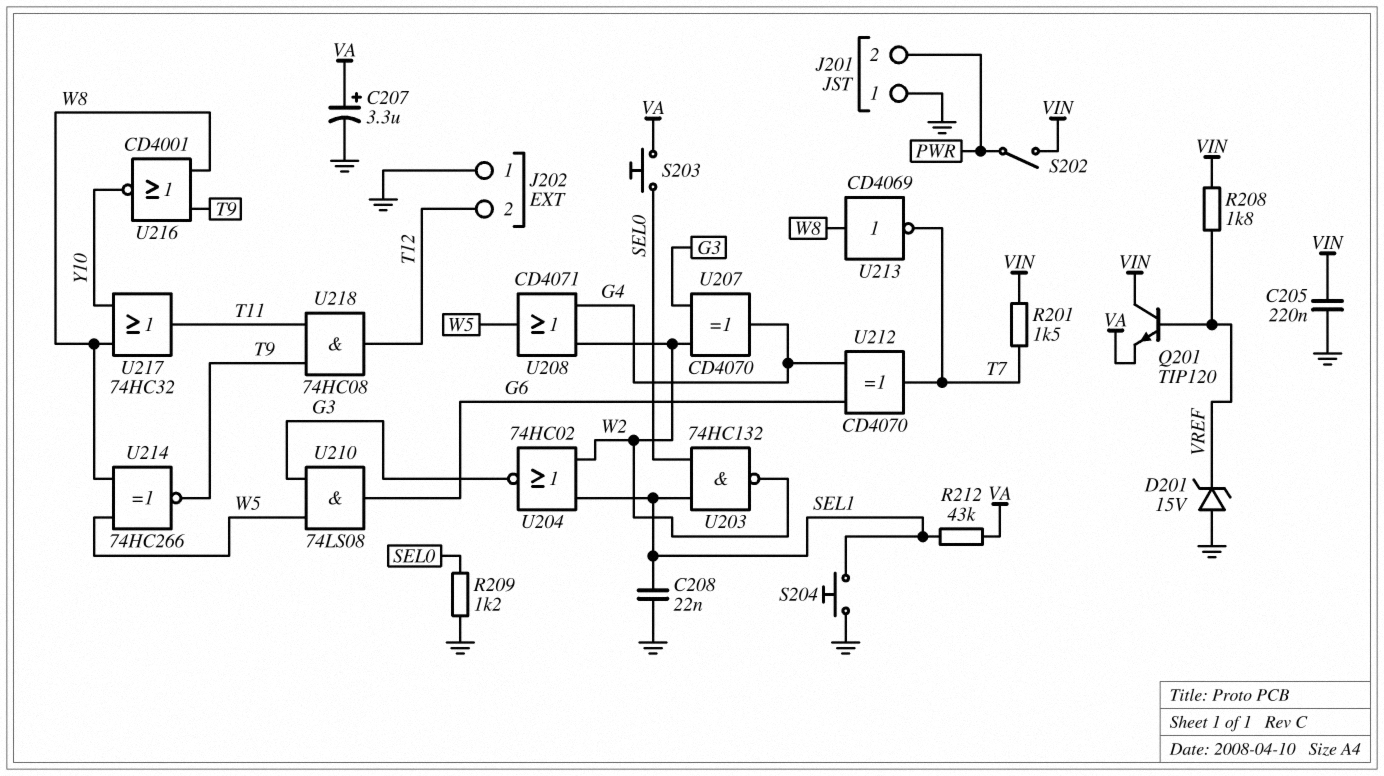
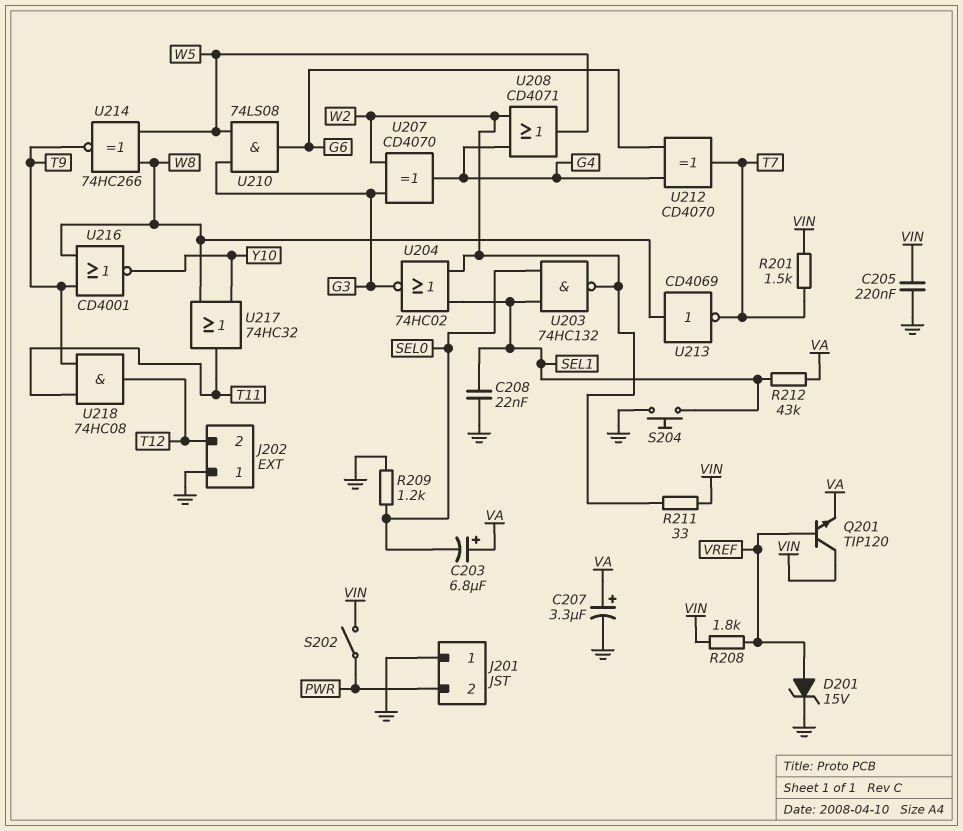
C203: none -> 6.8uF (plus VA, minus SEL0)
D201: zener 15V (A GND, K VREF) -> zener 15V (A VREF, K GND)
R211: none -> 33 (VIN, W2)
S203: button (SEL0, VA) -> none

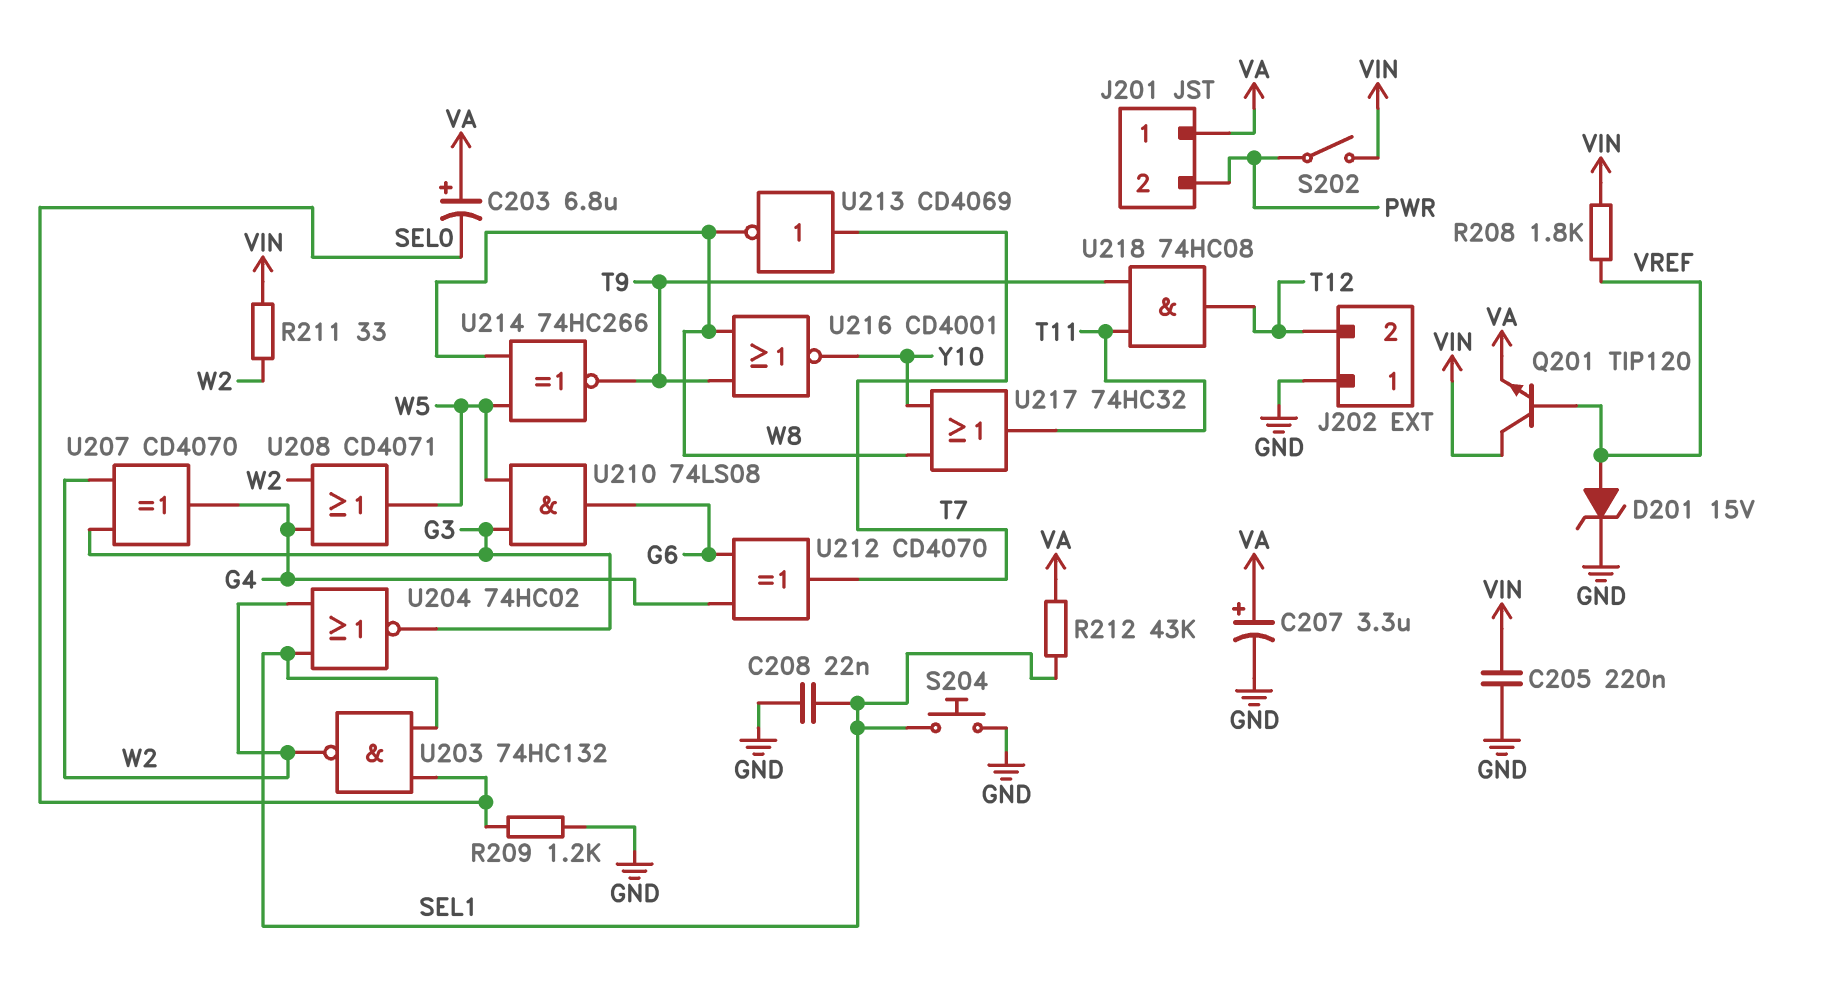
J201 pin 1: GND -> VA
R201: 1.5k (T7, VIN) -> none
U213: NOT CD4069 (in W8, out T7) -> NOT CD4069 (in T7, out W8)

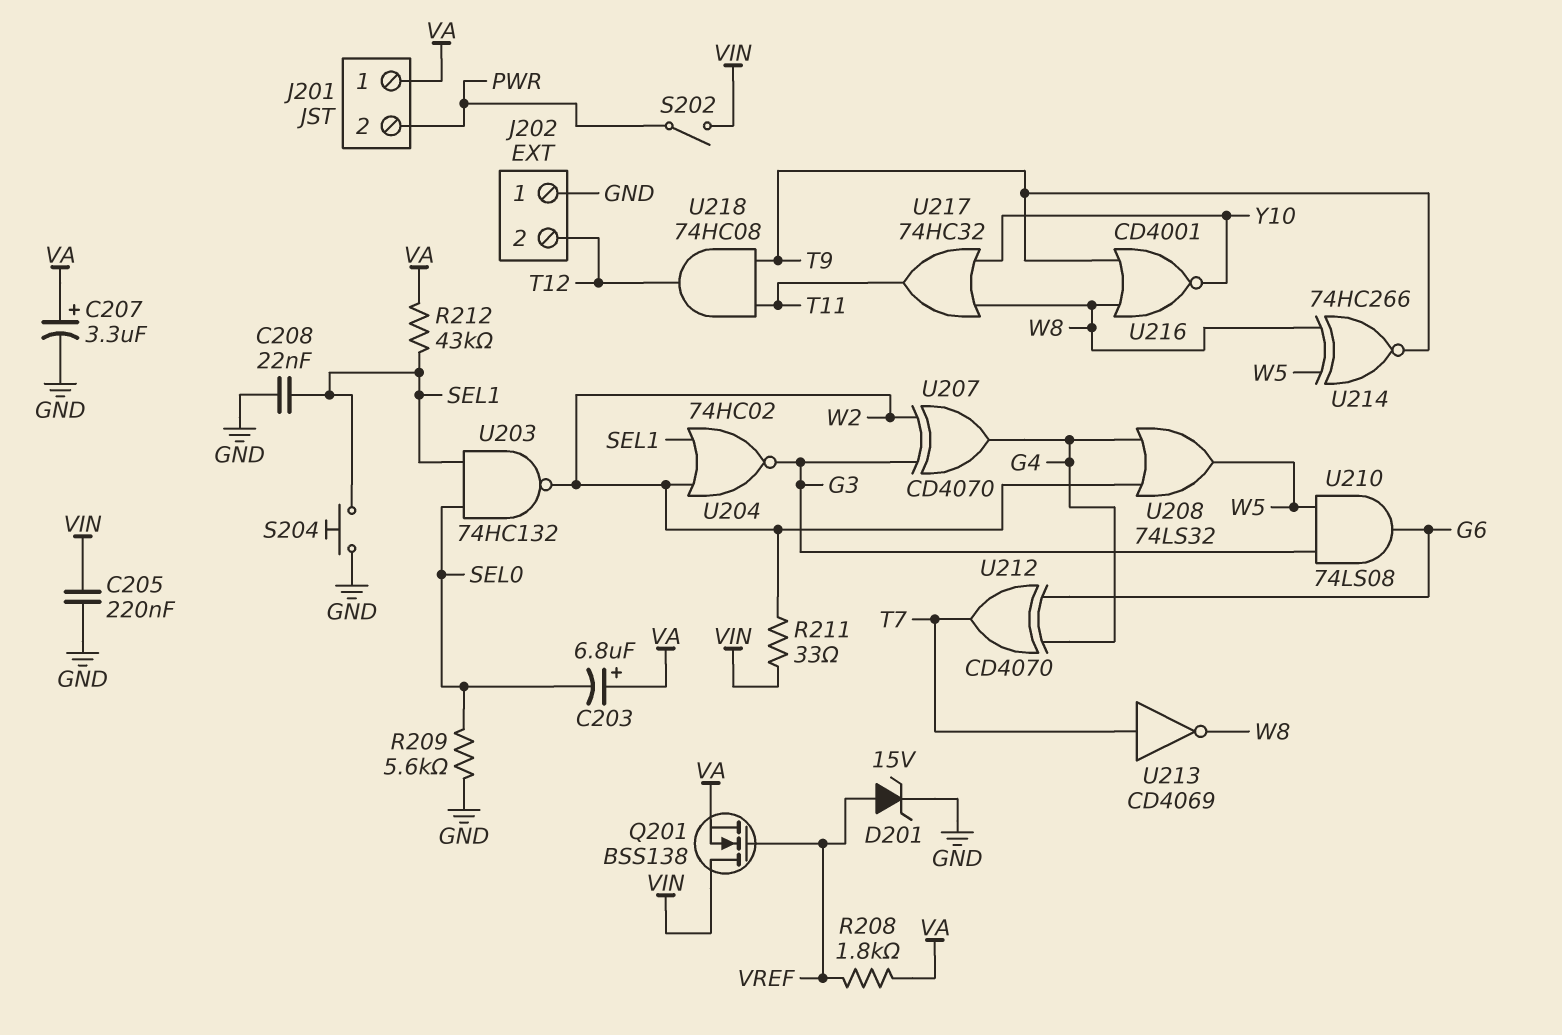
Q201: NPN TIP120 (B VREF, C VIN, E VA) -> NMOS BSS138 (G VREF, D VIN, S VA)
R208: 1.8k (VIN, VREF) -> 1.8k (VA, VREF)
R209: 1.2k (GND, SEL0) -> 5.6k (GND, SEL0)
U208: OR CD4071 (in G4, in W2, out W5) -> OR 74LS32 (in G4, in W2, out W5)

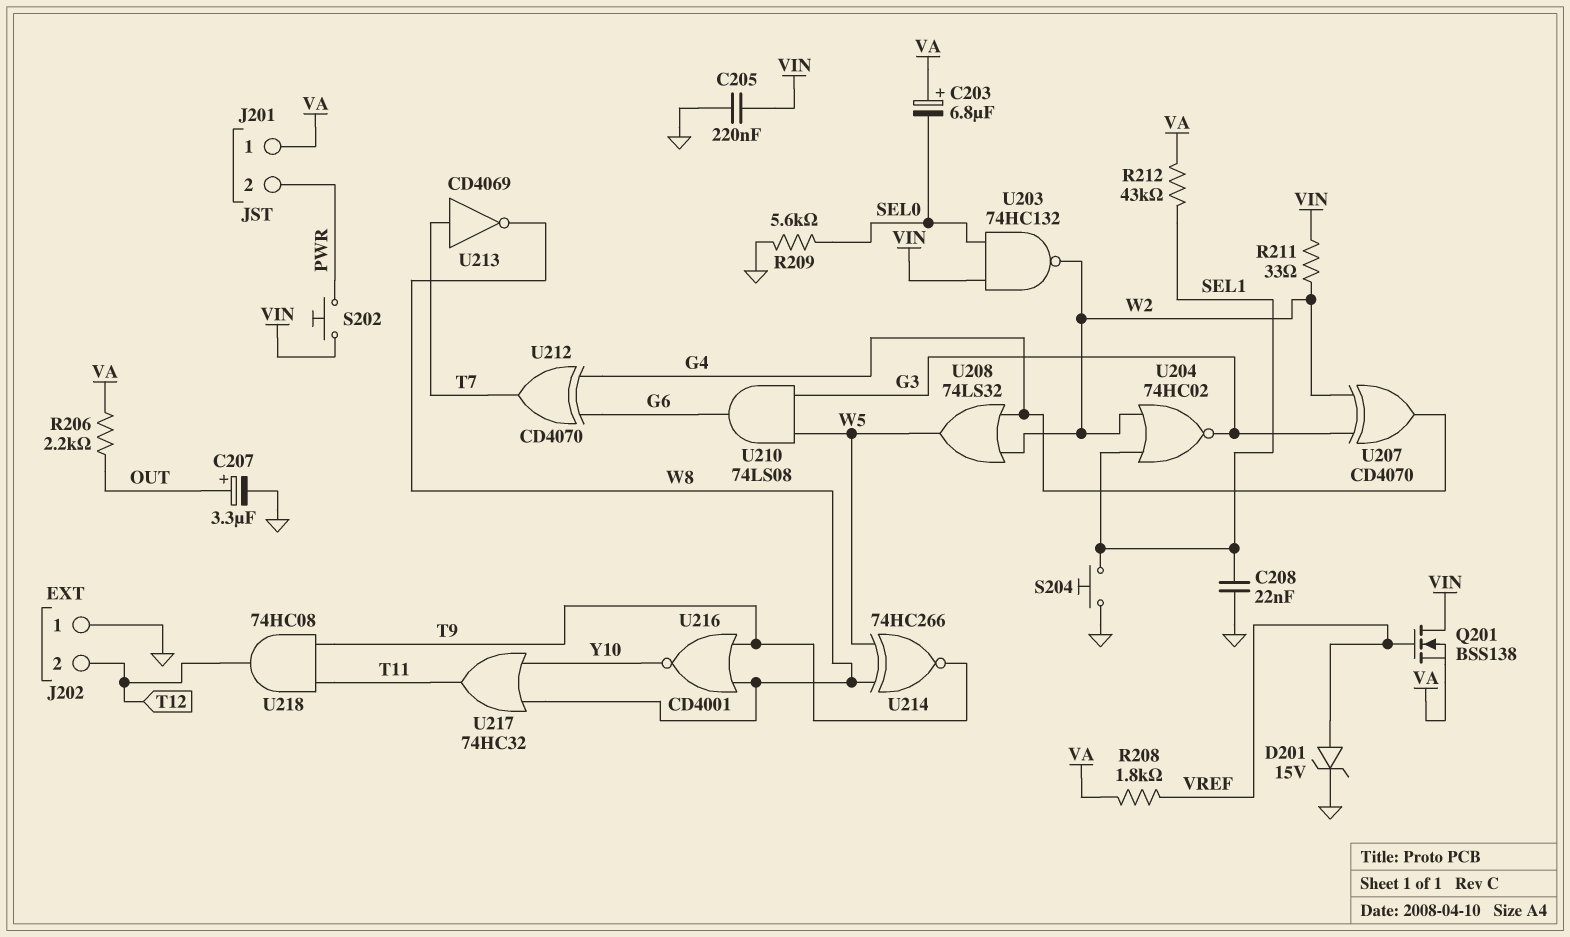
C207: 3.3uF (plus VA, minus GND) -> 3.3uF (plus OUT, minus GND)
R206: none -> 2.2k (OUT, VA)
S202: switch (PWR, VIN) -> button (PWR, VIN)
U203: NAND 74HC132 (in SEL0, in SEL1, out W2) -> NAND 74HC132 (in SEL0, in VIN, out W2)

